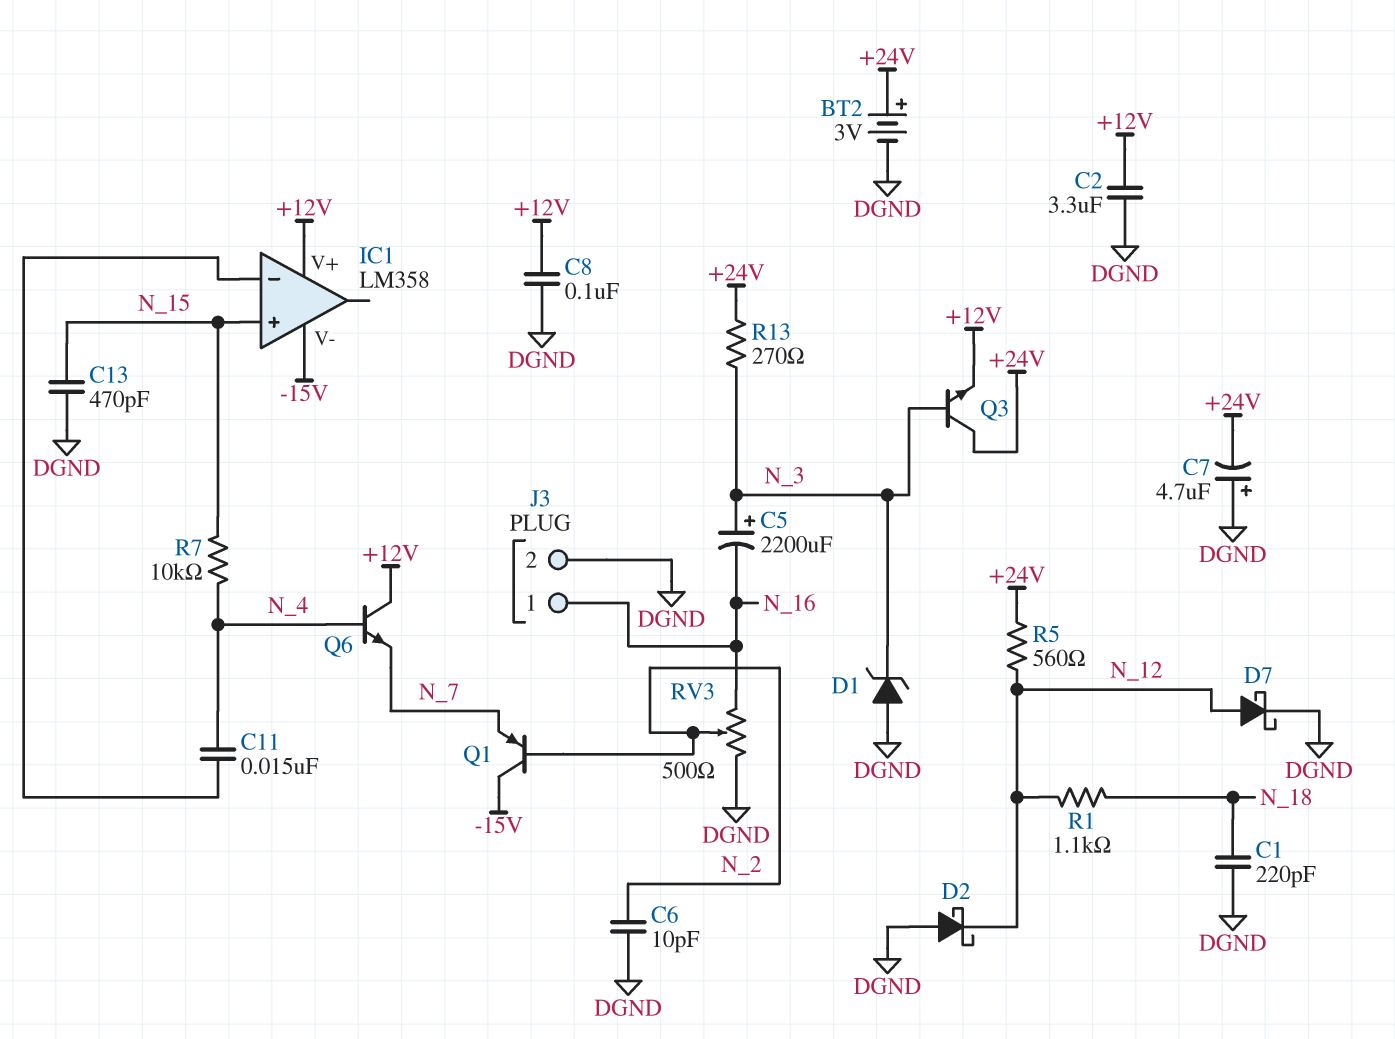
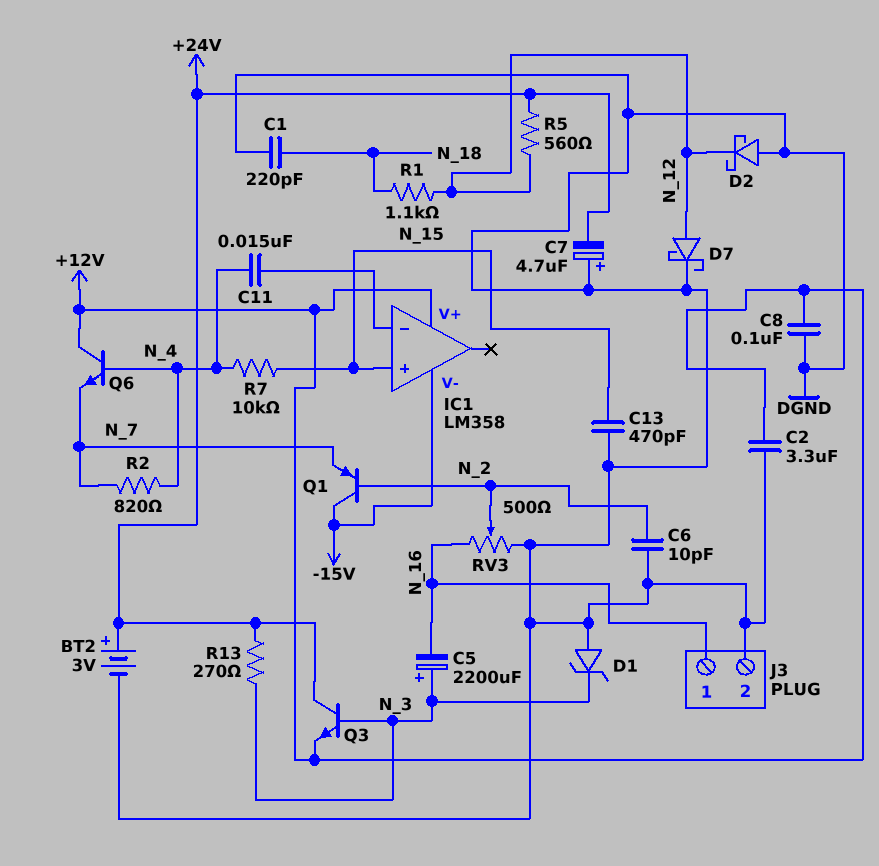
R2: none -> 820 (N_4, N_7)

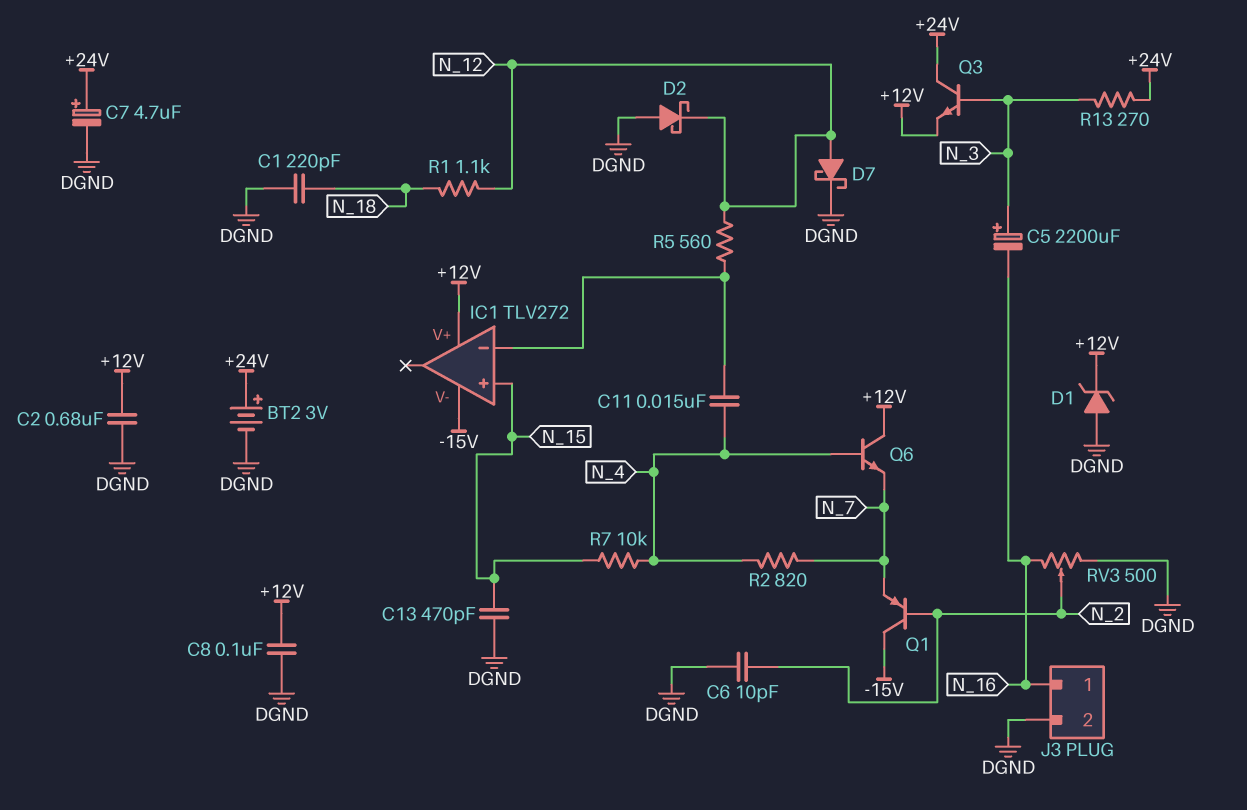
C2: 3.3uF (+12V, DGND) -> 680nF (+12V, DGND)
C7: 4.7uF (plus DGND, minus +24V) -> 4.7uF (plus +24V, minus DGND)
D1: zener (A DGND, K N_3) -> zener (A DGND, K +12V)
IC1: LM358 -> TLV272
R5: 560 (+24V, N_12) -> 560 (IC1/in-, N_12)

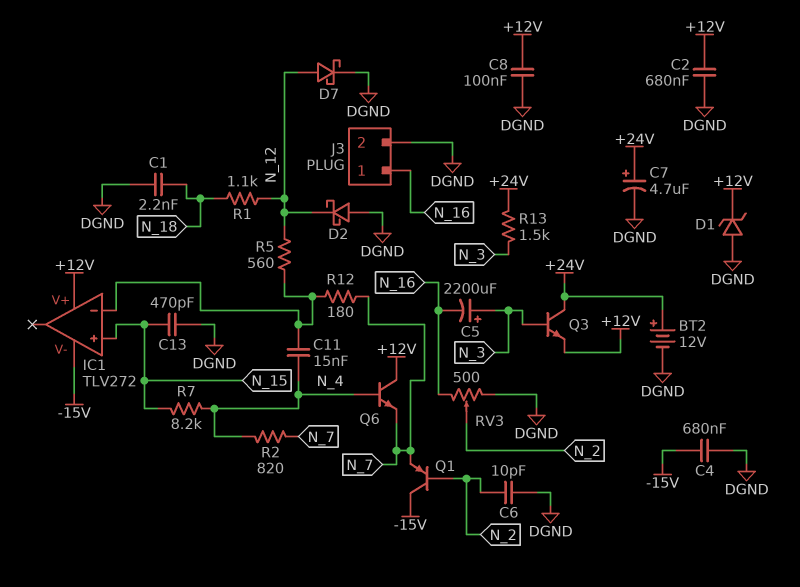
BT2: 3V (plus +24V, minus DGND) -> 12V (plus +24V, minus DGND)
C1: 220pF (DGND, N_18) -> 2.2nF (DGND, N_18)
C4: none -> 680nF (-15V, DGND)
R7: 10k (N_4, N_15) -> 8.2k (N_4, N_15)
R12: none -> 180 (IC1/in-, N_7)
R13: 270 (+24V, N_3) -> 1.5k (+24V, N_3)

